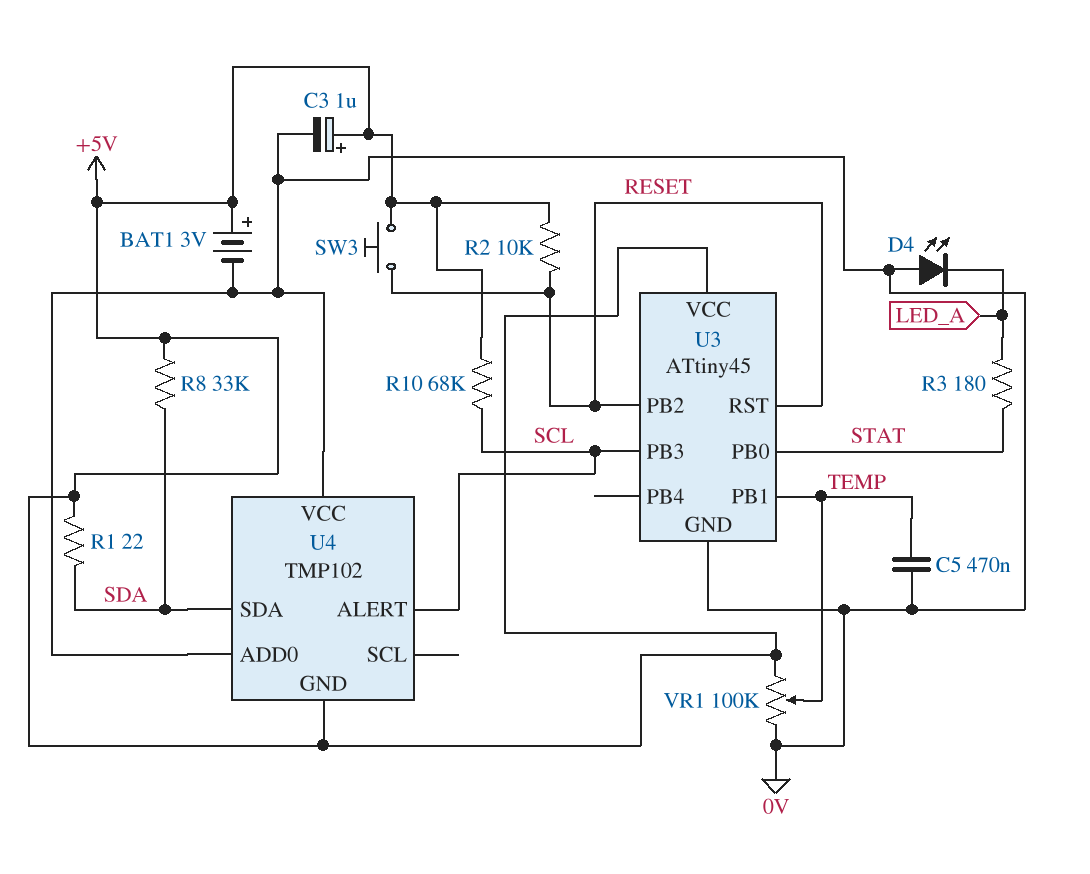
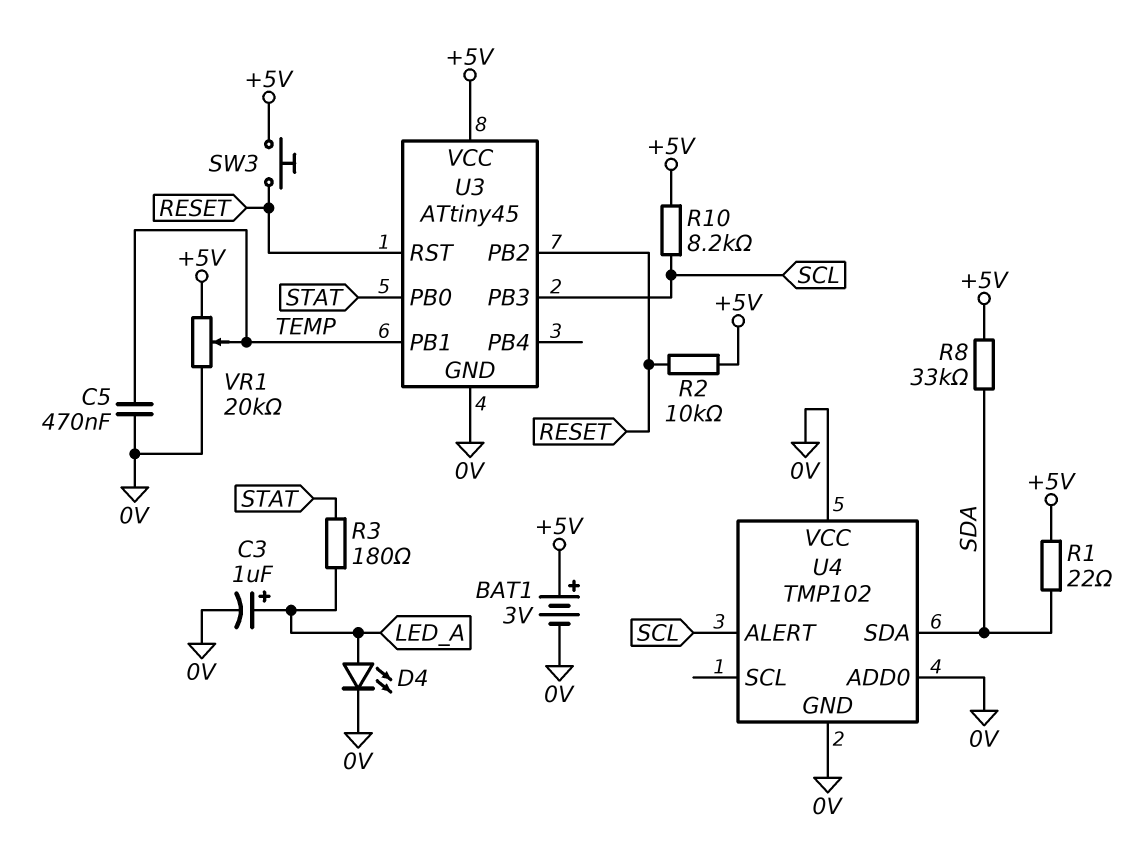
C3: 1uF (plus +5V, minus 0V) -> 1uF (plus LED_A, minus 0V)
D4: LED (A 0V, K LED_A) -> LED (A LED_A, K 0V)
R10: 68k (+5V, SCL) -> 8.2k (+5V, SCL)
U4 pin GND: +5V -> 0V
VR1: 100k (+5V, 0V, wiper TEMP) -> 20k (+5V, 0V, wiper TEMP)

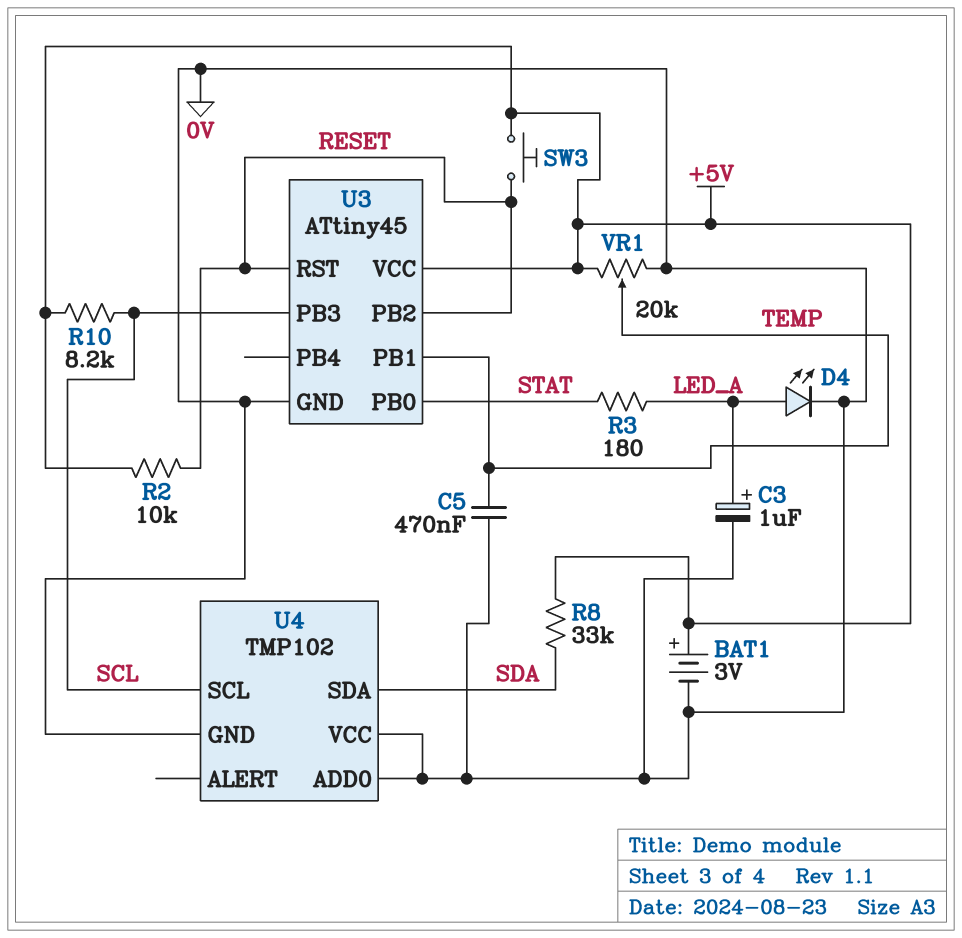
R1: 22 (+5V, SDA) -> none
U4 pin ALERT: SCL -> none
U4 pin SCL: none -> SCL

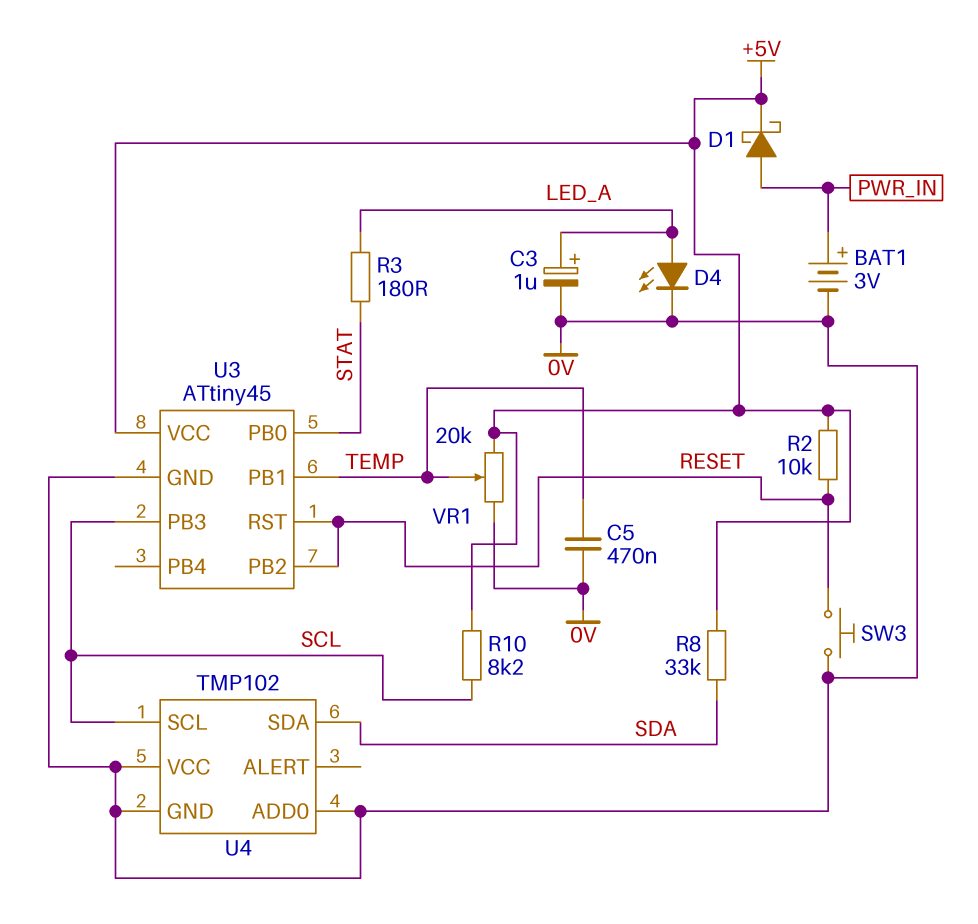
BAT1: 3V (plus +5V, minus 0V) -> 3V (plus PWR_IN, minus 0V)
D1: none -> schottky (A PWR_IN, K +5V)
SW3: button (+5V, RESET) -> button (0V, RESET)

